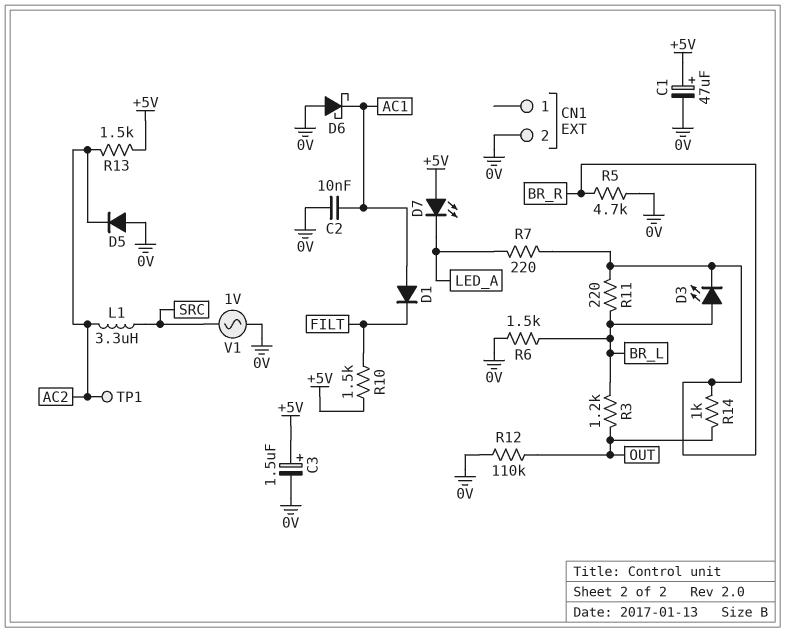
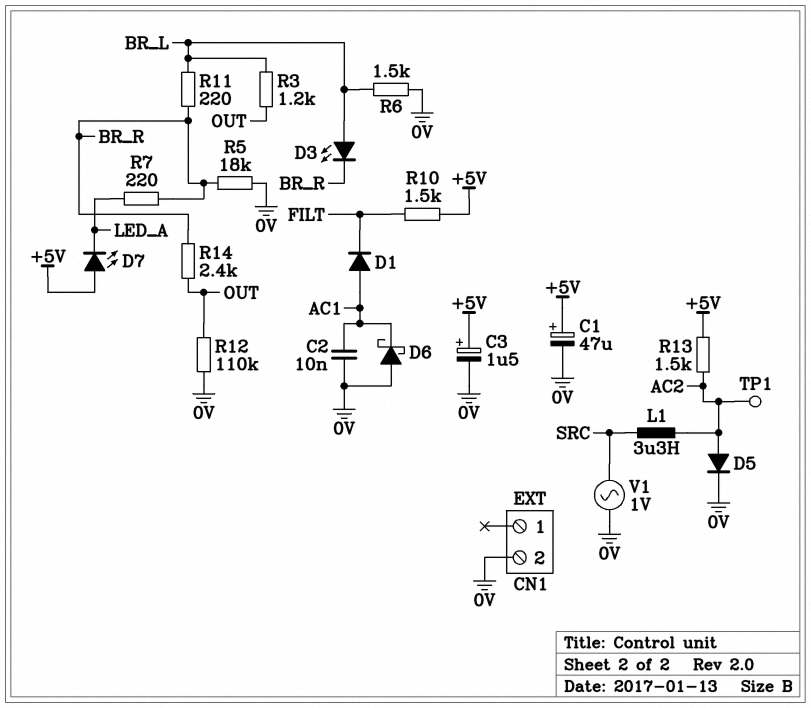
D5: diode (A 0V, K AC2) -> diode (A AC2, K 0V)
R5: 4.7k (0V, BR_R) -> 18k (0V, BR_R)
R14: 1k (BR_R, OUT) -> 2.4k (BR_R, OUT)

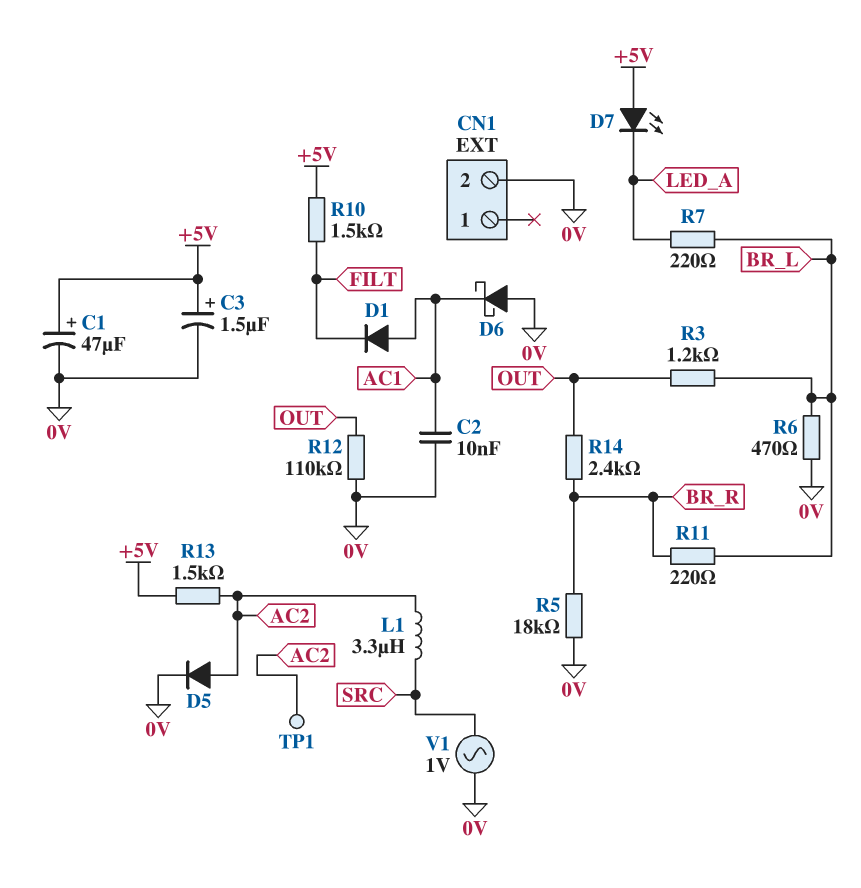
D3: LED (A BR_L, K BR_R) -> none
R6: 1.5k (0V, BR_L) -> 470 (0V, BR_L)
R7: 220 (BR_R, LED_A) -> 220 (BR_L, LED_A)

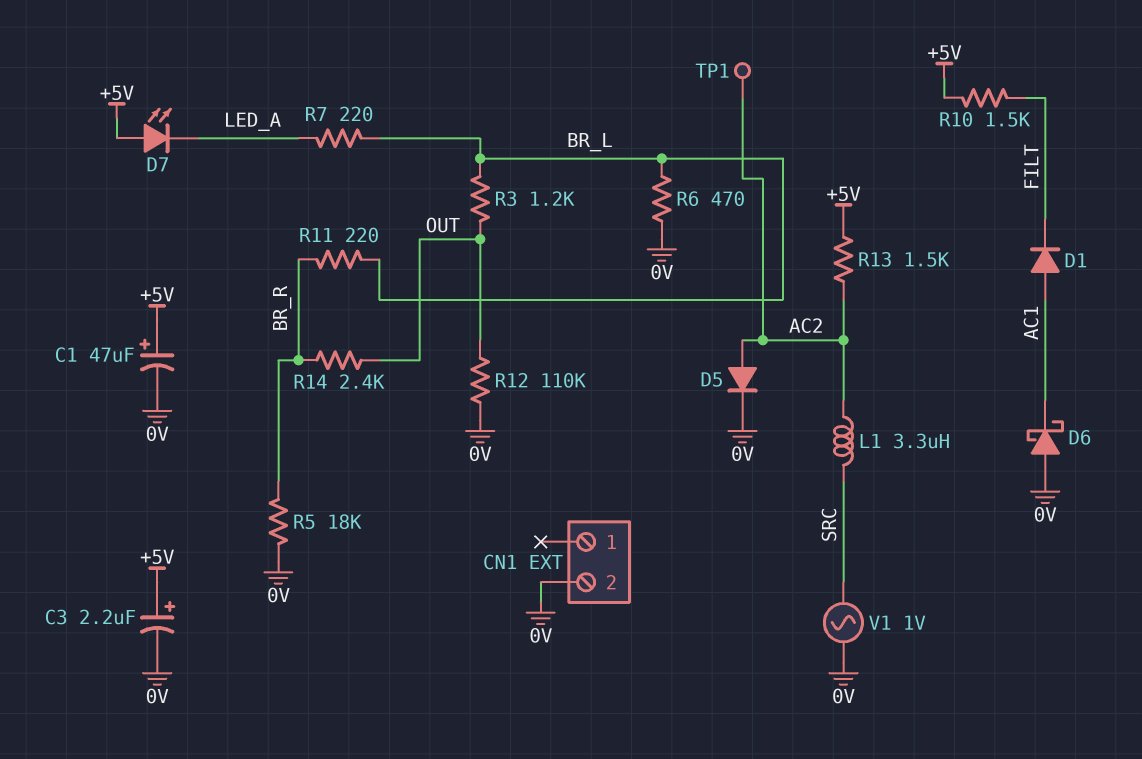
C2: 10nF (0V, AC1) -> none
C3: 1.5uF (plus +5V, minus 0V) -> 2.2uF (plus +5V, minus 0V)

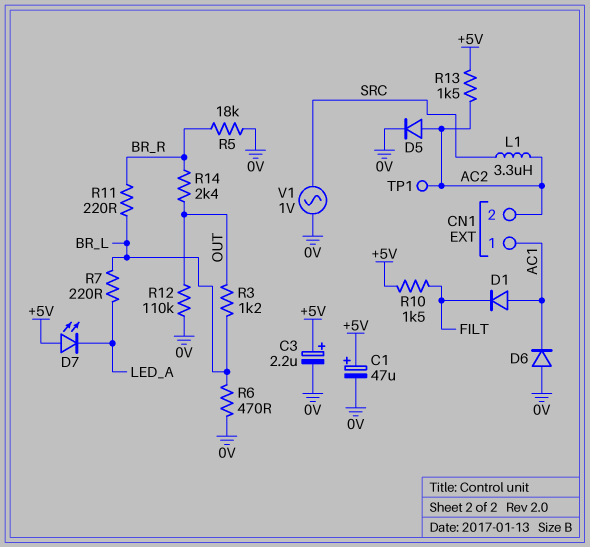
CN1 pin 1: none -> AC1
CN1 pin 2: 0V -> AC2
D6: schottky (A 0V, K AC1) -> diode (A 0V, K AC1)

